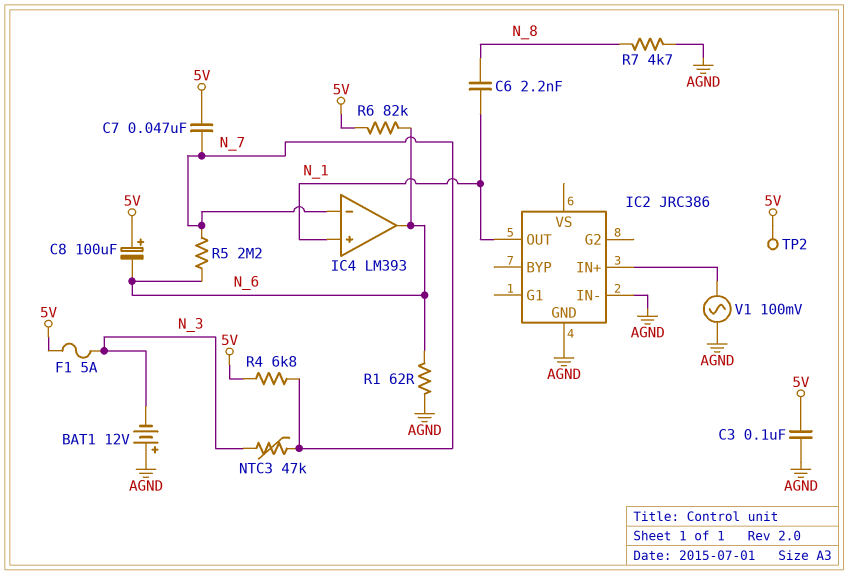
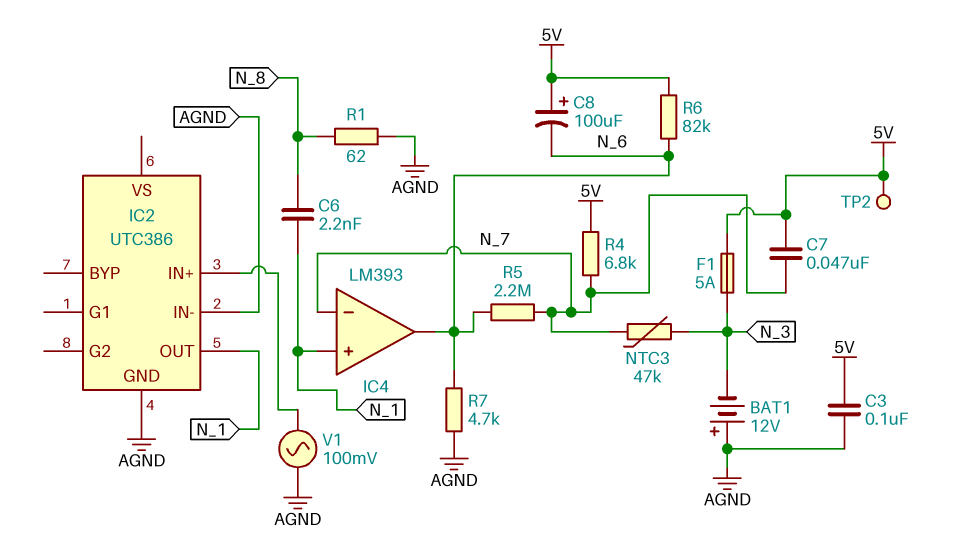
IC2: JRC386 -> UTC386
R1: 62 (AGND, N_6) -> 62 (AGND, N_8)
R7: 4.7k (AGND, N_8) -> 4.7k (AGND, N_6)

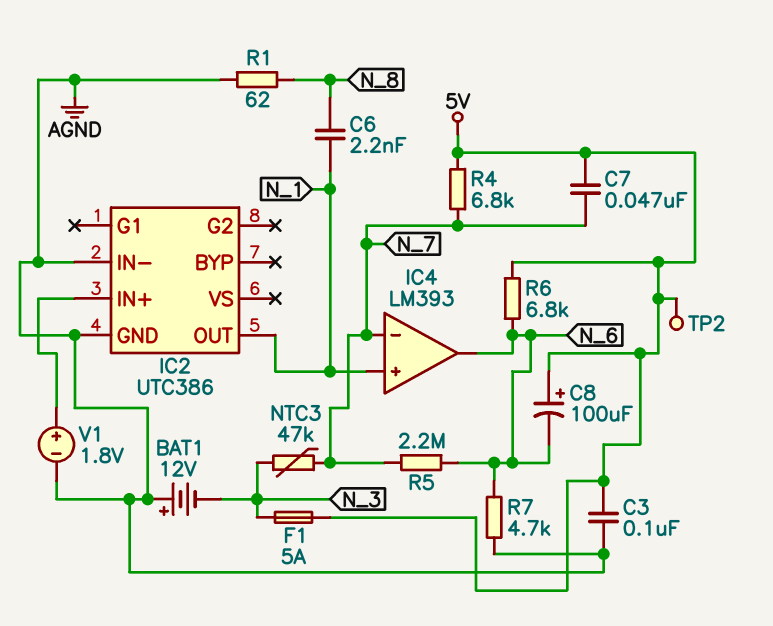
R6: 82k (5V, N_6) -> 6.8k (5V, N_6)
V1: AC 100mV (AGND, IC2/IN+) -> 1.8V (plus IC2/IN+, minus AGND)

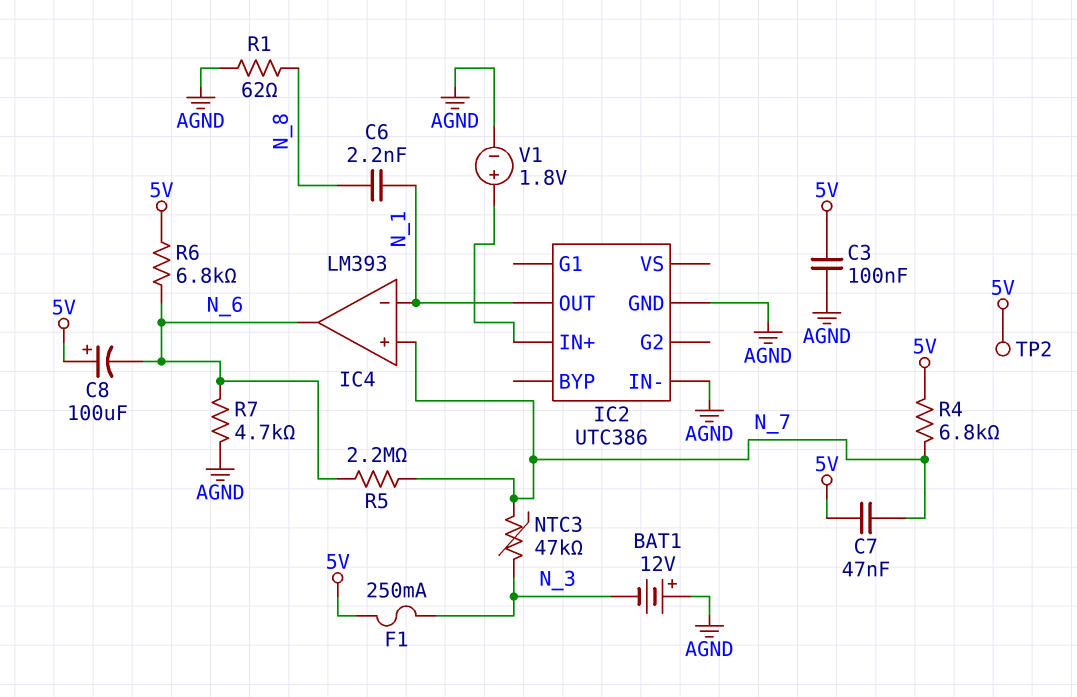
F1: 5A (5V, N_3) -> 250mA (5V, N_3)
IC4 pin in+: N_1 -> N_7
IC4 pin in-: N_7 -> N_1

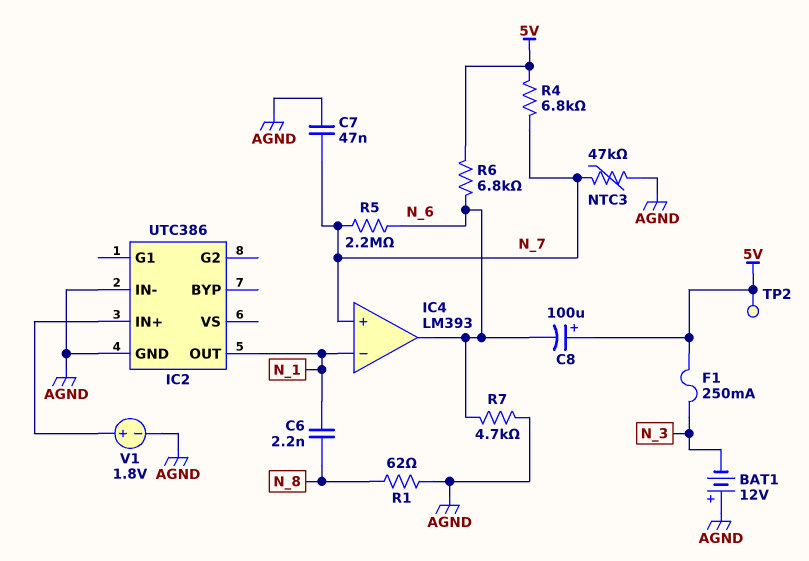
C3: 100nF (5V, AGND) -> none
C7: 47nF (5V, N_7) -> 47nF (AGND, N_7)
NTC3: 47k (N_3, N_7) -> 47k (AGND, N_7)

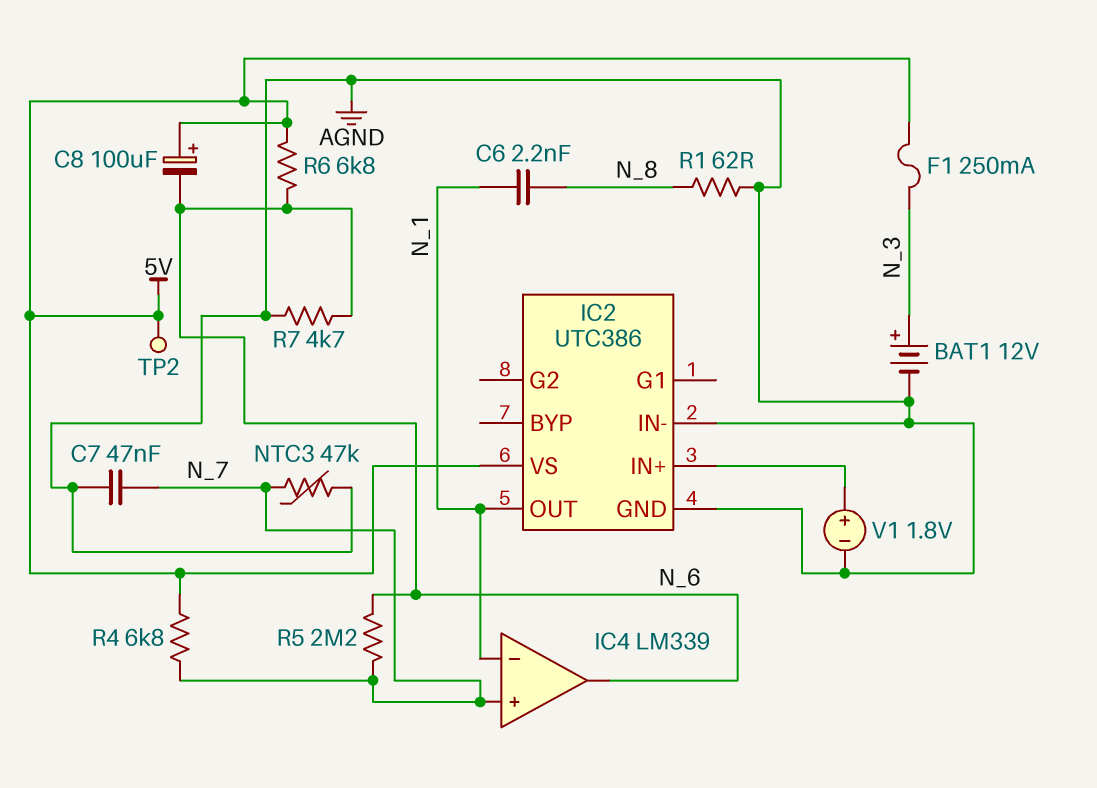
BAT1: 12V (plus AGND, minus N_3) -> 12V (plus N_3, minus AGND)
IC2 pin VS: none -> 5V
IC4: LM393 -> LM339

